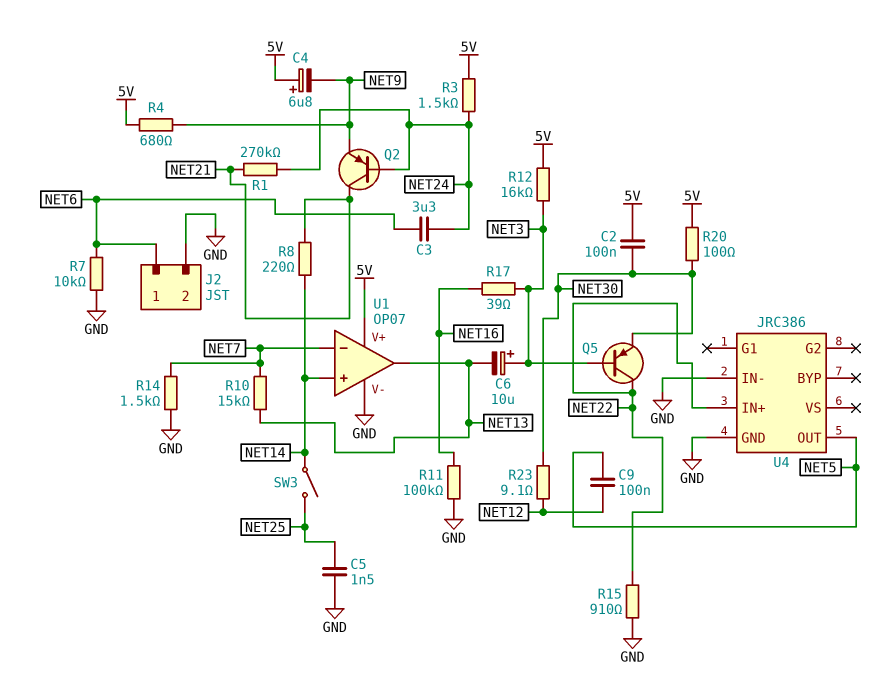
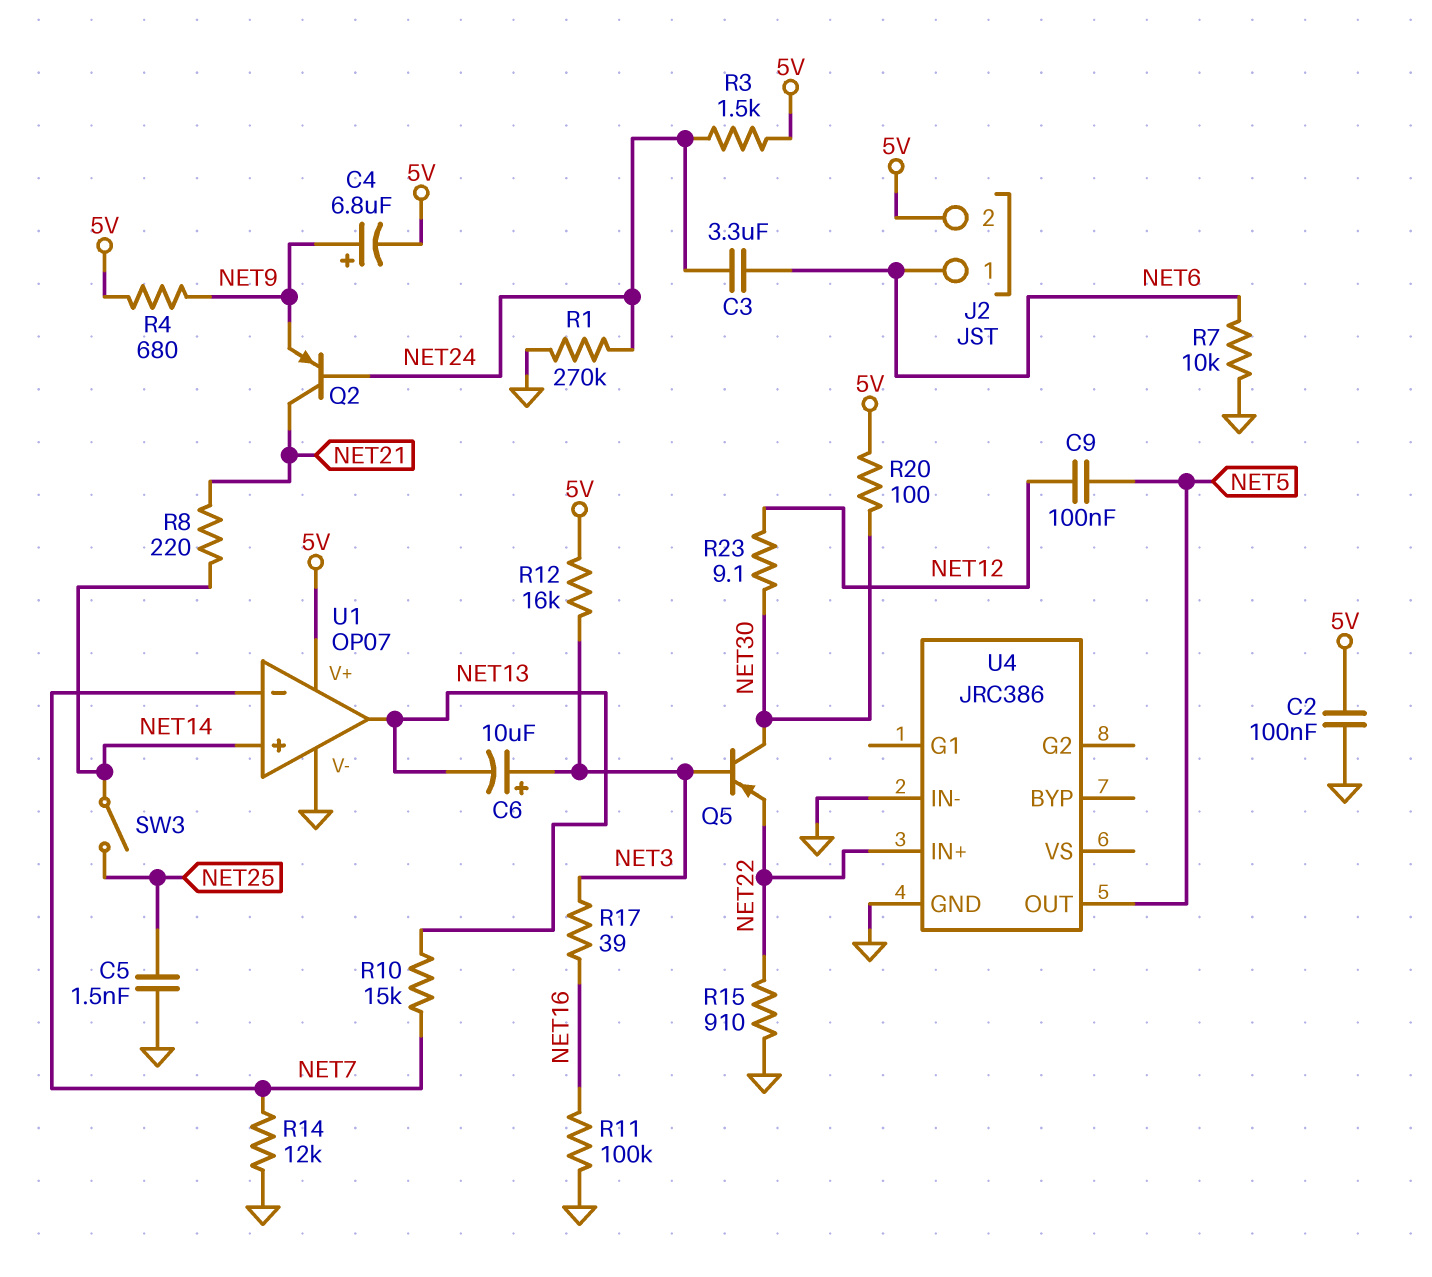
C2: 100nF (5V, NET30) -> 100nF (5V, GND)
C4: 6.8uF (plus 5V, minus NET9) -> 6.8uF (plus NET9, minus 5V)
J2 pin 2: GND -> 5V
Q5: PNP (B NET3, C NET22, E NET30) -> PNP (B NET3, C NET30, E NET22)
R1: 270k (NET21, NET24) -> 270k (GND, NET24)
R14: 1.5k (GND, NET7) -> 12k (GND, NET7)

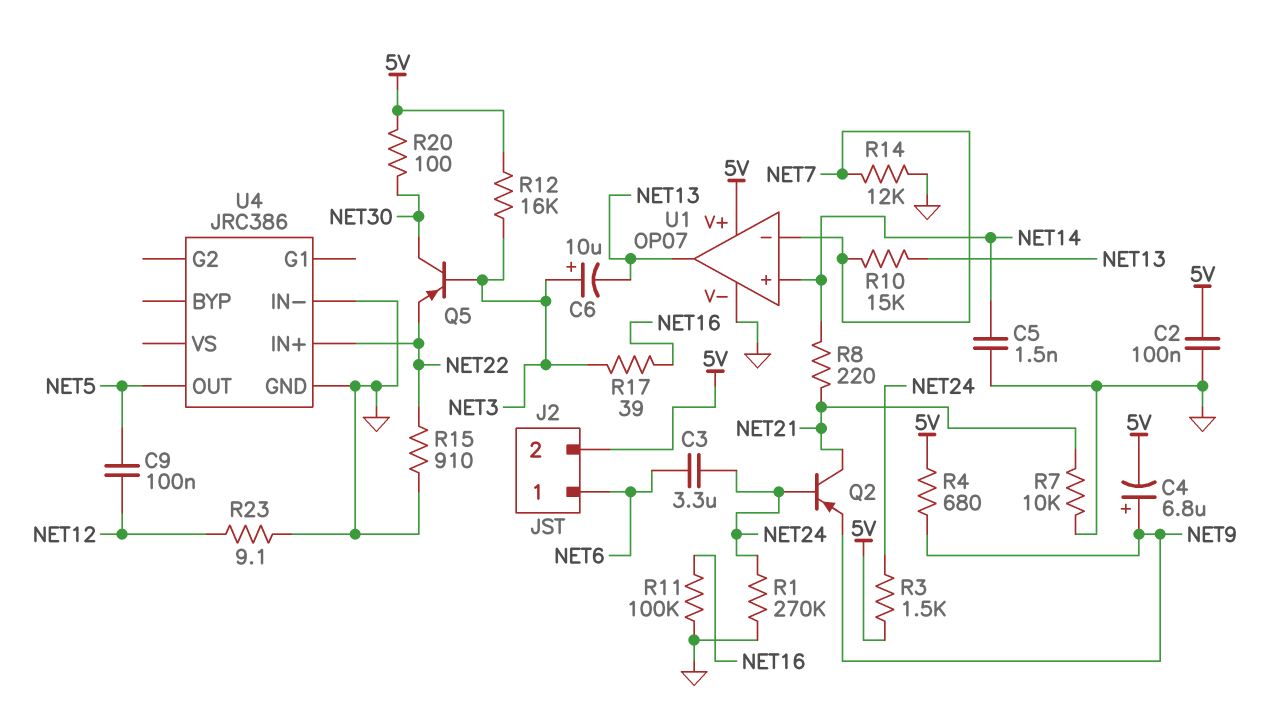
C5: 1.5nF (GND, NET25) -> 1.5nF (GND, NET14)
R7: 10k (GND, NET6) -> 10k (GND, NET21)
R23: 9.1 (NET12, NET30) -> 9.1 (GND, NET12)
SW3: switch (NET14, NET25) -> none

